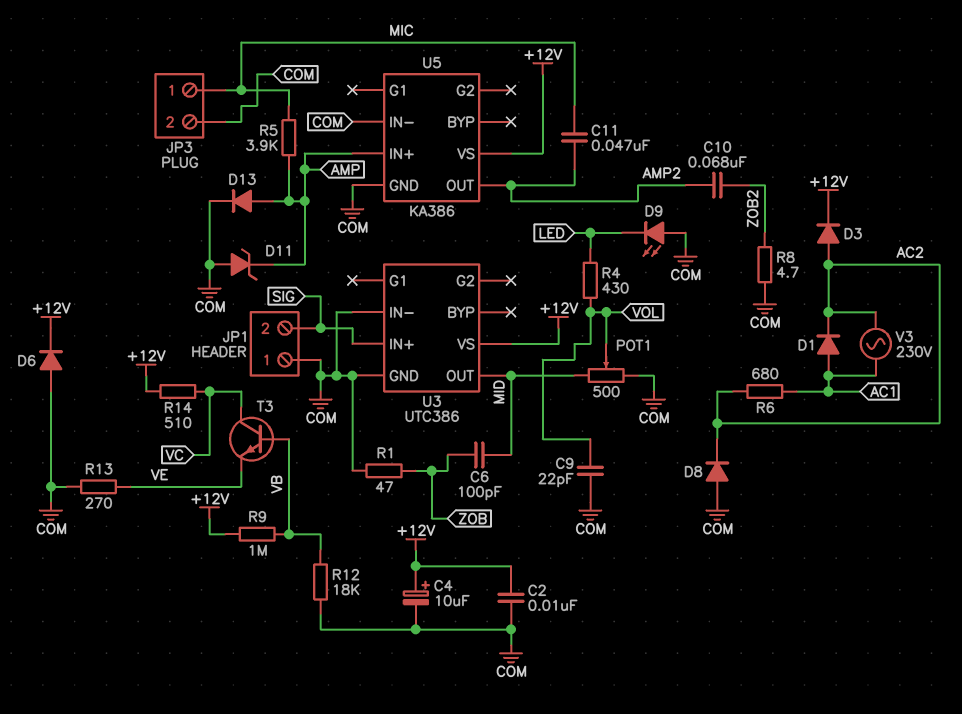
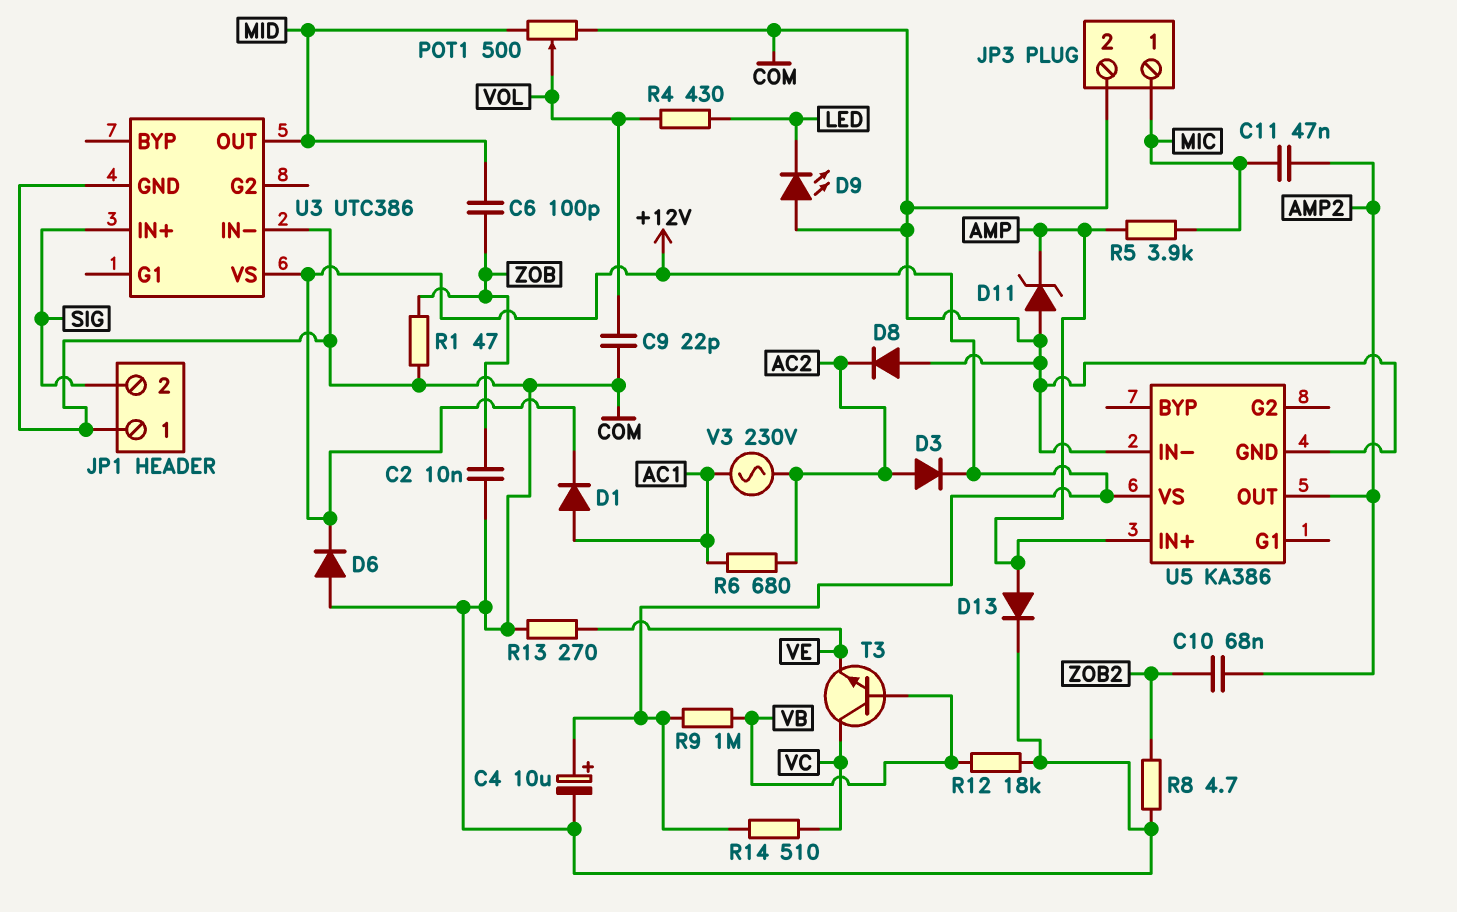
C2: 10nF (+12V, COM) -> 10nF (COM, ZOB)
D1: diode (A AC1, K AC2) -> diode (A AC1, K +12V)

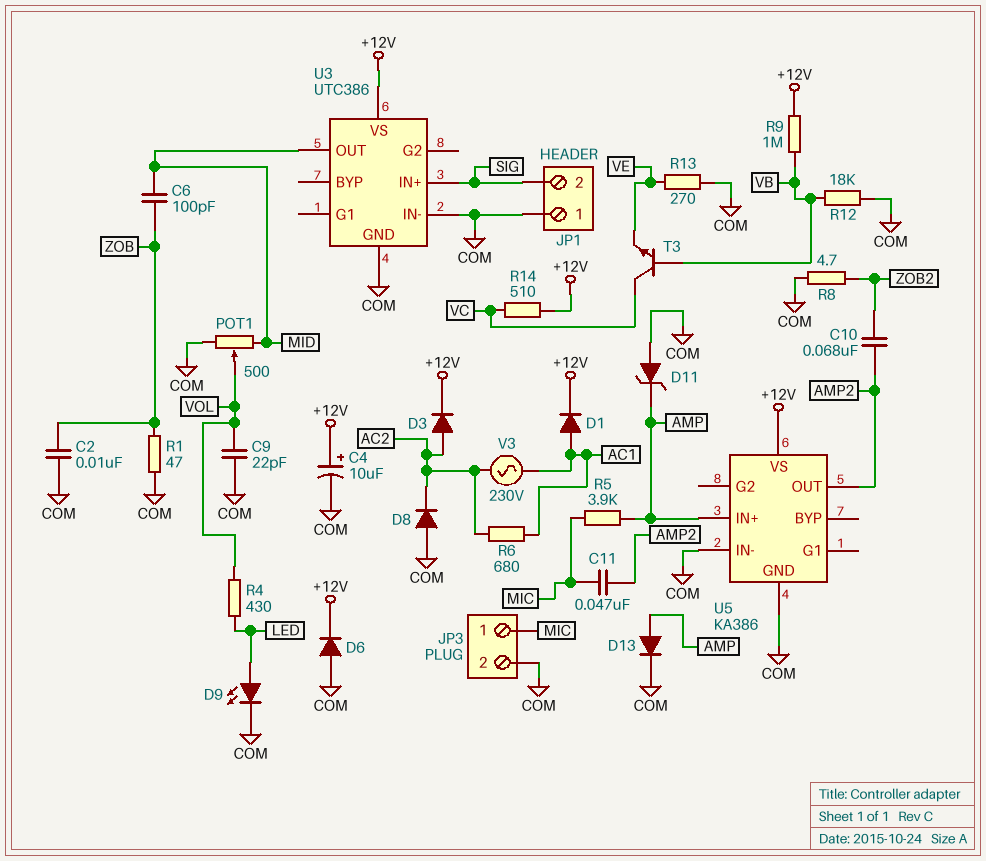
D9: LED (A COM, K LED) -> LED (A LED, K COM)

